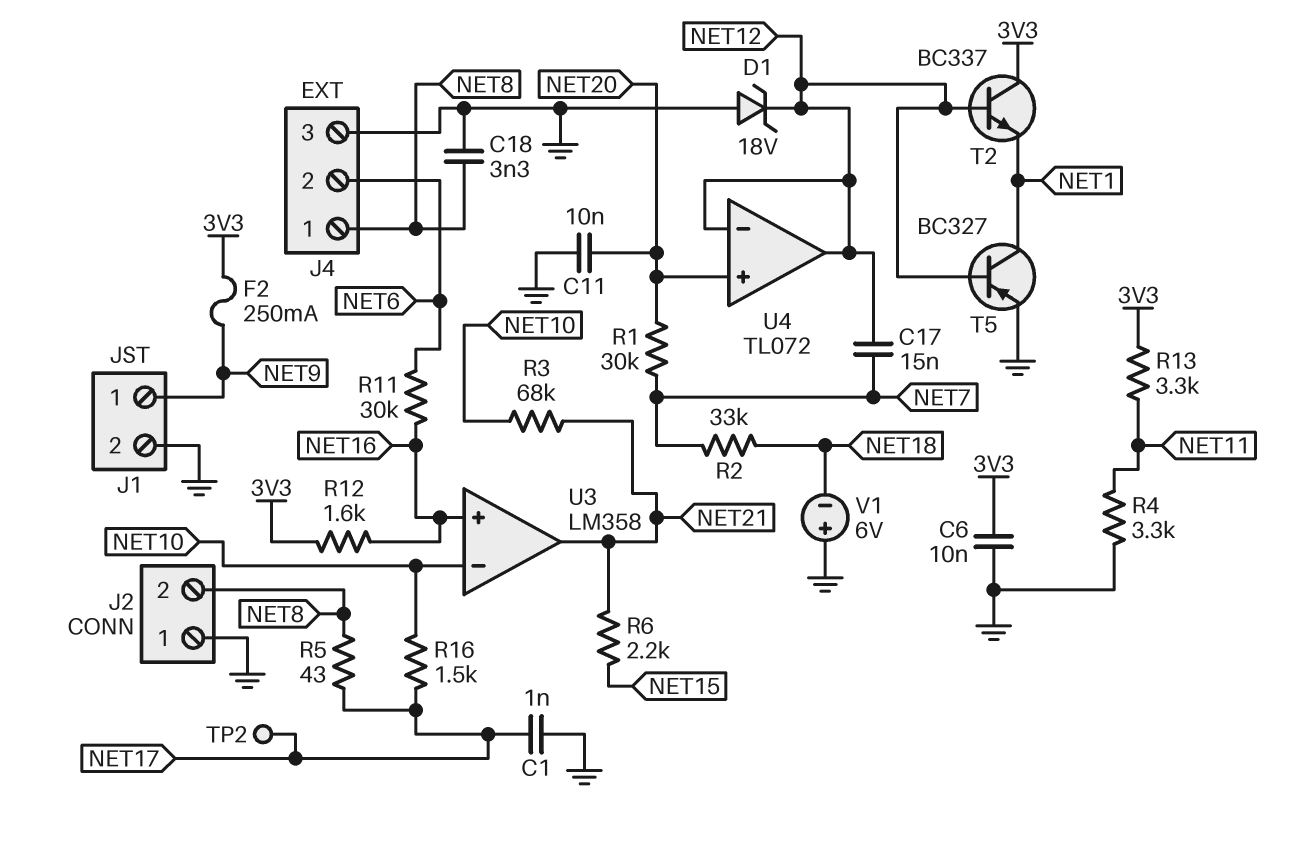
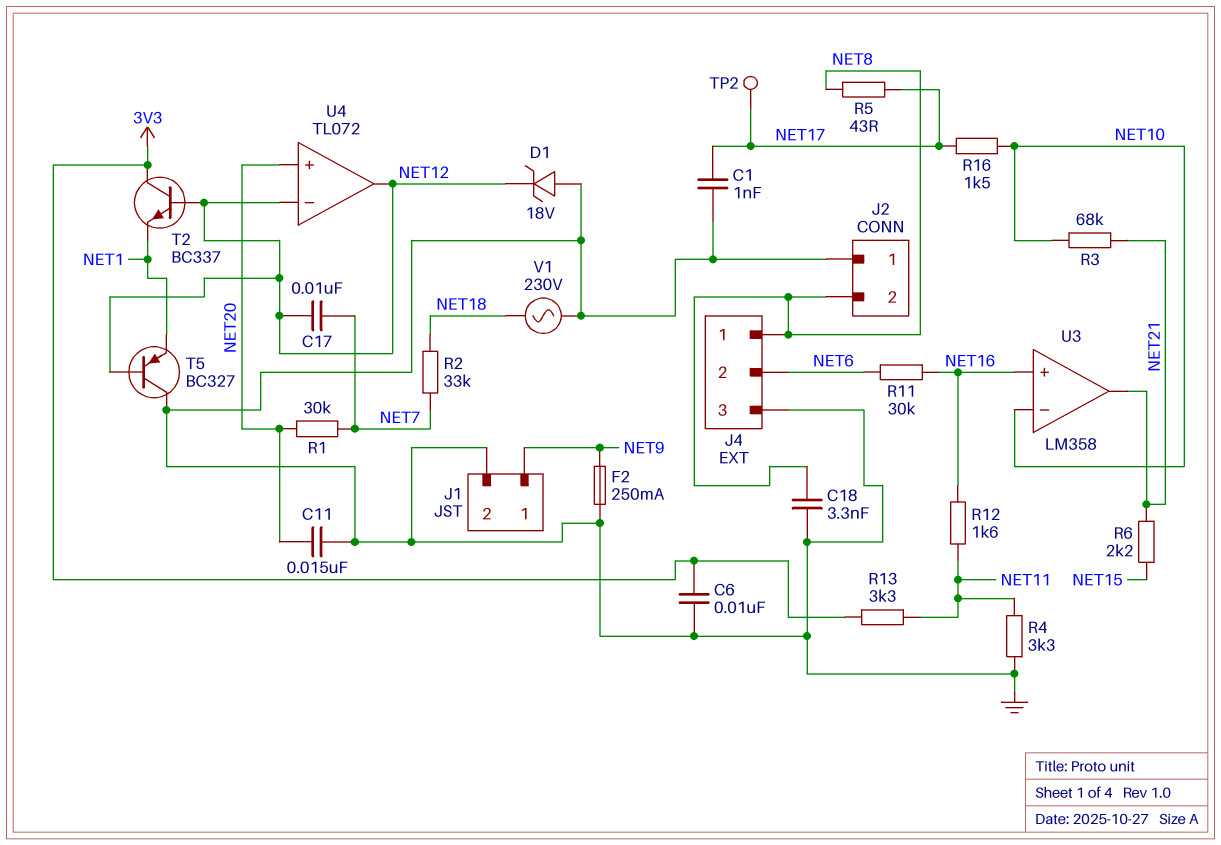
C11: 10nF (GND, NET20) -> 15nF (GND, NET20)
C17: 15nF (NET7, NET12) -> 10nF (NET7, NET12)
F2: 250mA (3V3, NET9) -> 250mA (GND, NET9)
R12: 1.6k (3V3, NET16) -> 1.6k (NET11, NET16)
T5: PNP BC327 (B NET12, C NET1, E GND) -> PNP BC327 (B NET12, C GND, E NET1)
V1: 6V (plus GND, minus NET18) -> AC 230V (GND, NET18)

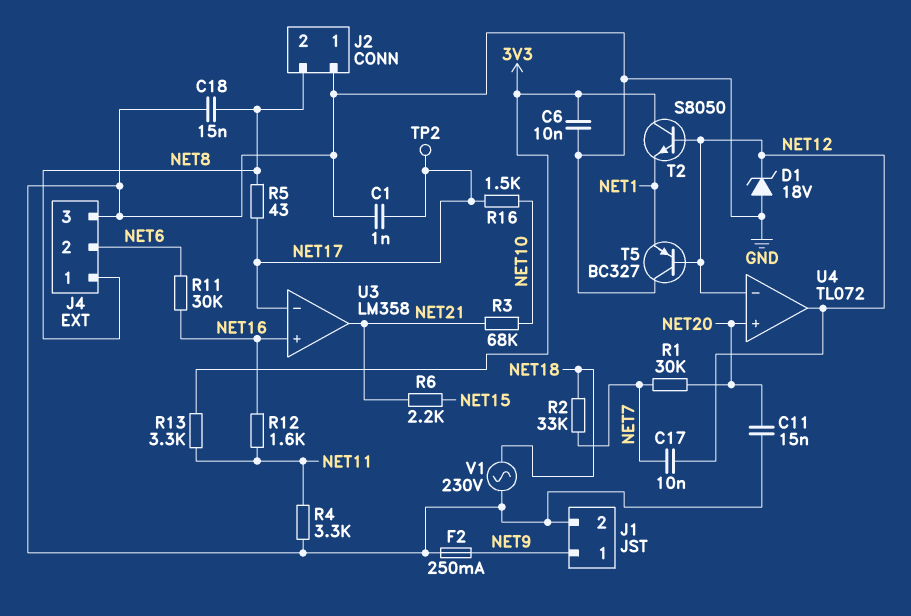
C18: 3.3nF (GND, NET8) -> 15nF (GND, NET8)
T2: NPN BC337 (B NET12, C 3V3, E NET1) -> NPN S8050 (B NET12, C 3V3, E NET1)
U3 pin in-: NET10 -> NET17

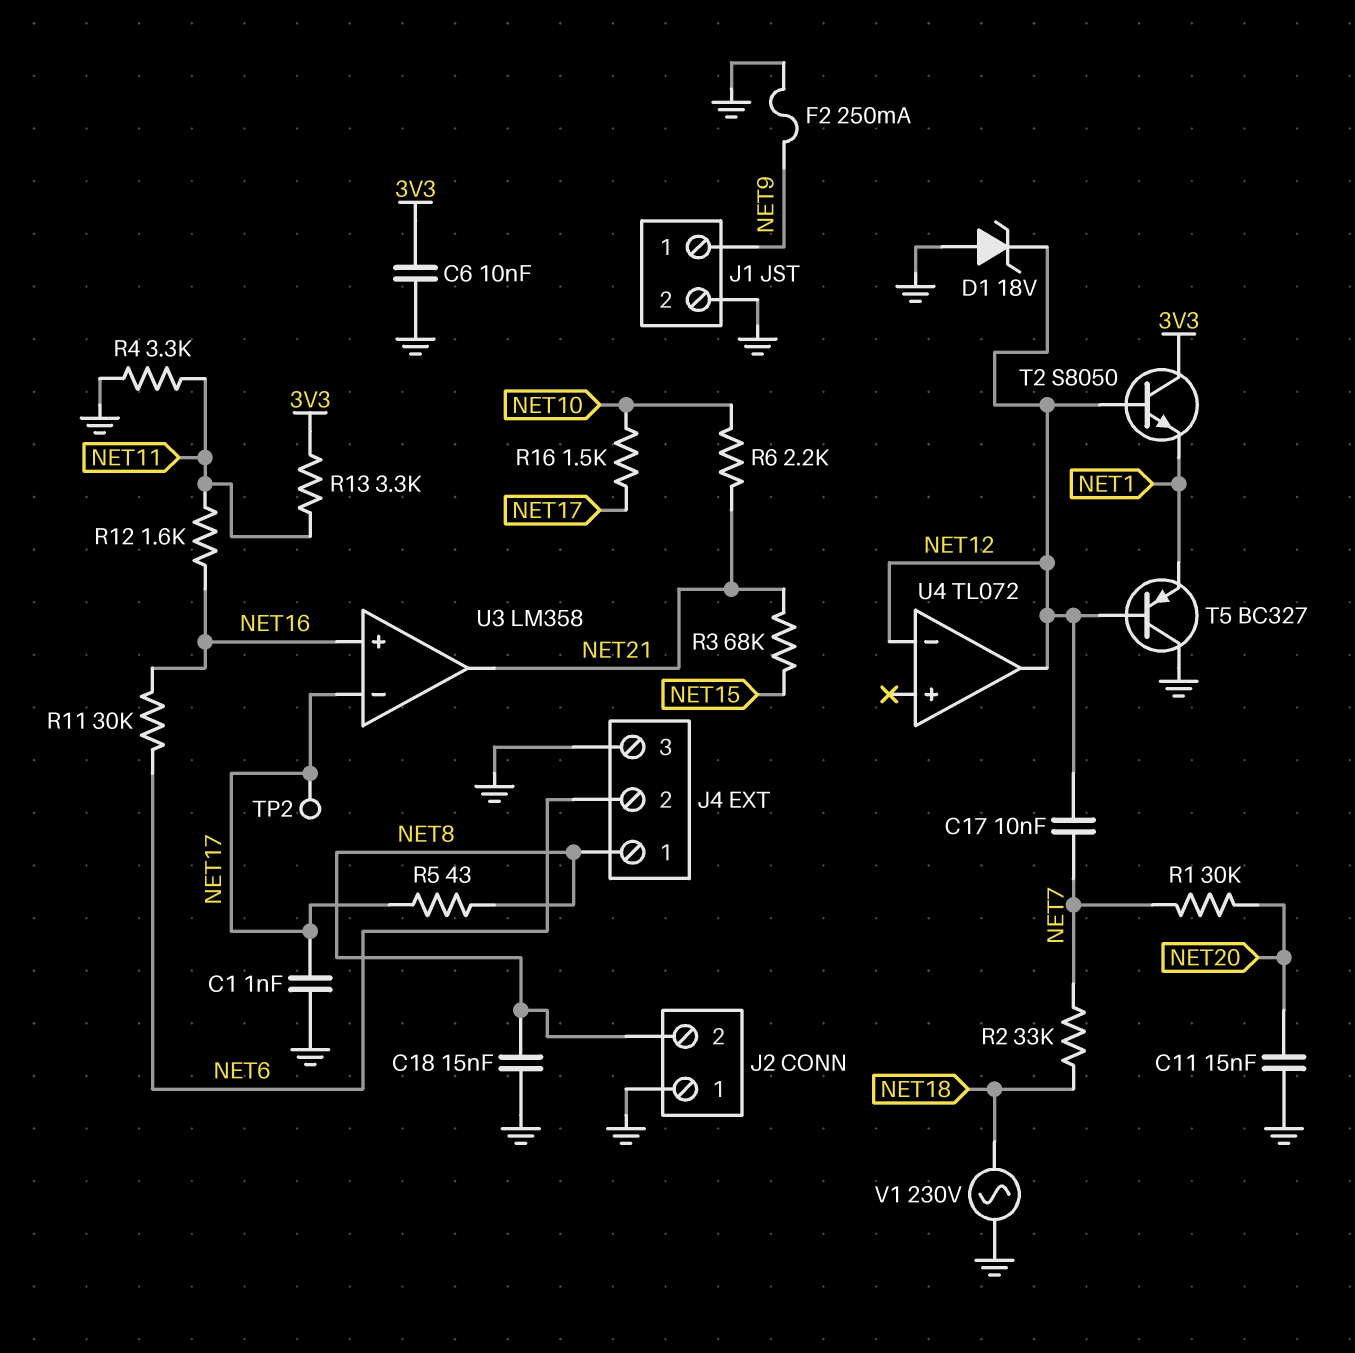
R3: 68k (NET10, NET21) -> 68k (NET15, NET21)
R6: 2.2k (NET15, NET21) -> 2.2k (NET10, NET21)
U4 pin in+: NET20 -> none

